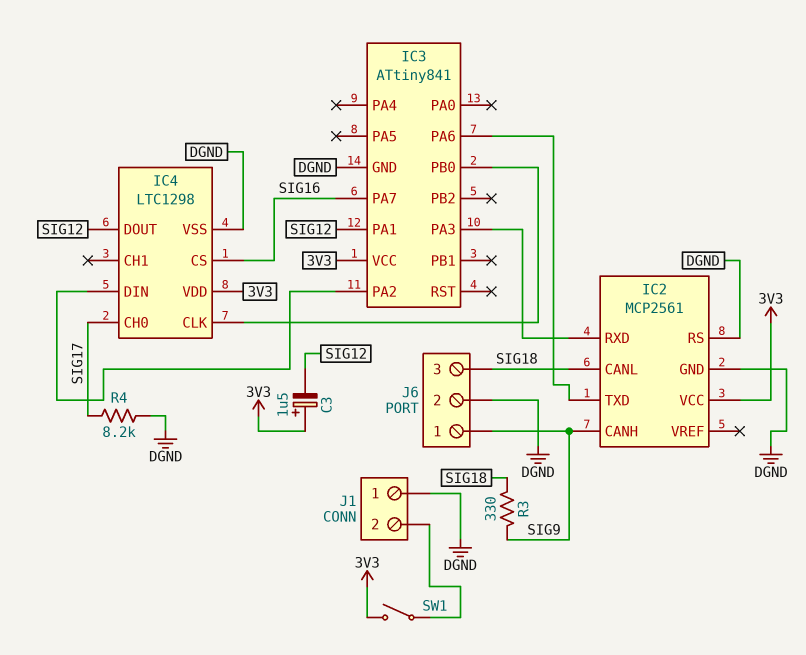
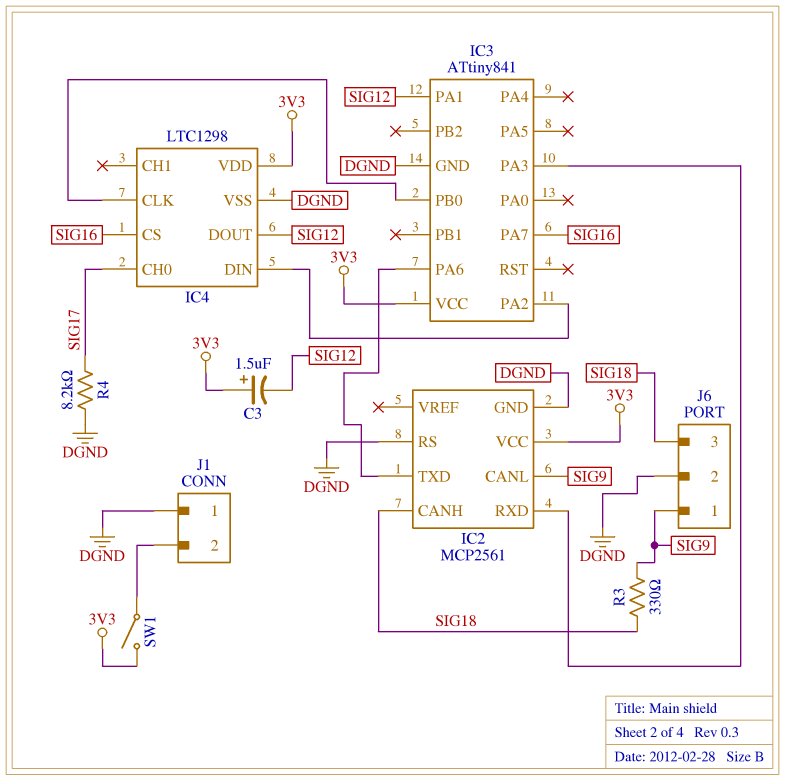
IC2 pin CANH: SIG9 -> SIG18
IC2 pin CANL: SIG18 -> SIG9

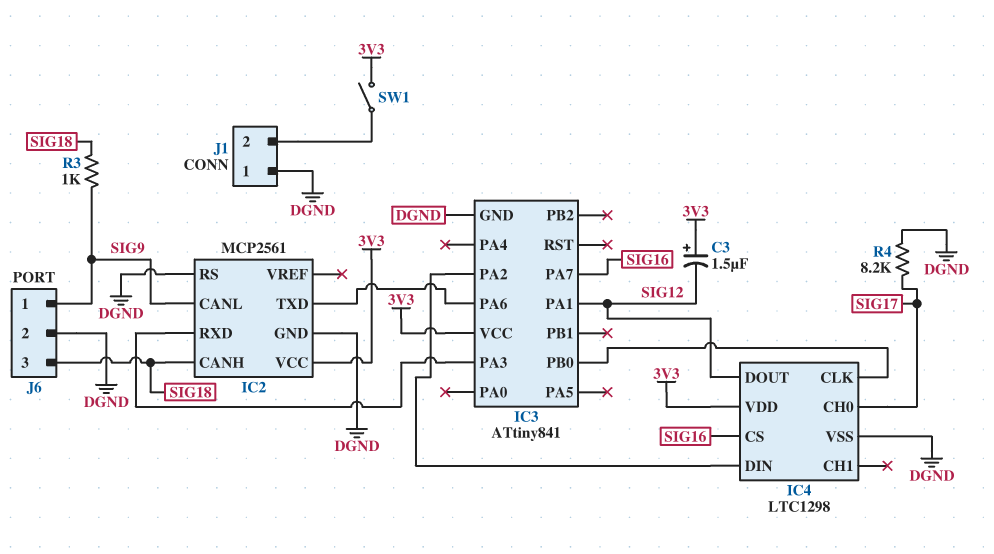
R3: 330 (SIG9, SIG18) -> 1k (SIG9, SIG18)

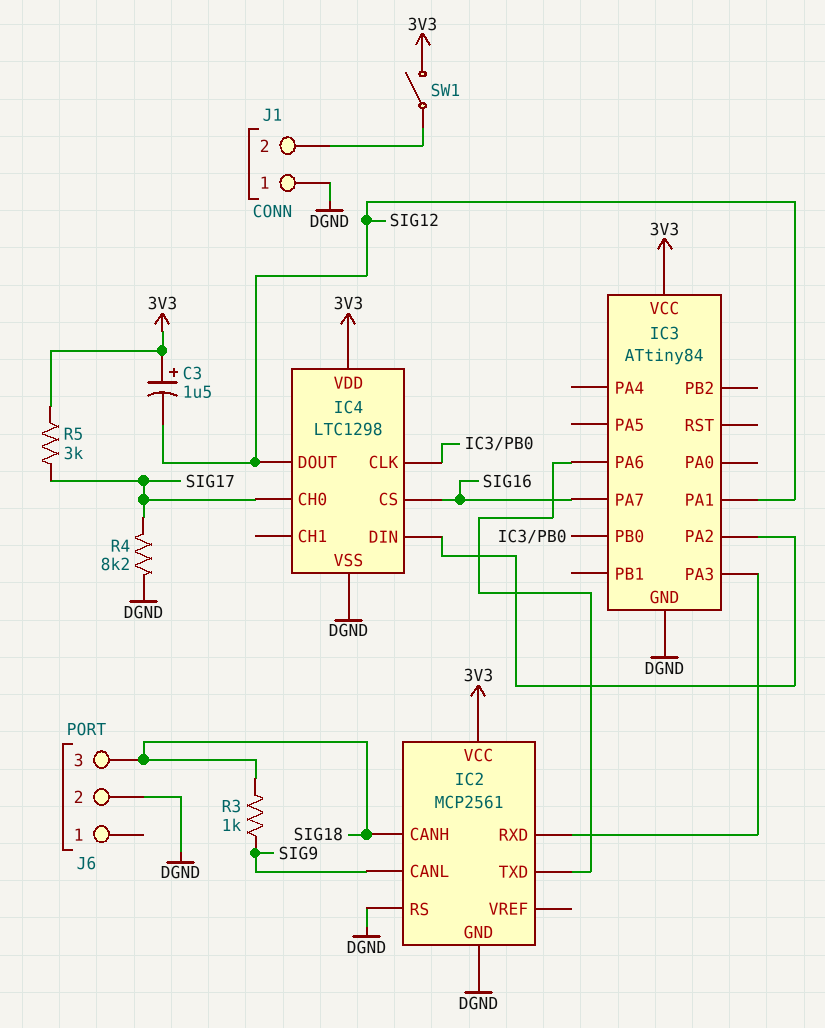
IC3: ATtiny841 -> ATtiny84
J6 pin 1: SIG9 -> none
R5: none -> 3k (3V3, SIG17)

